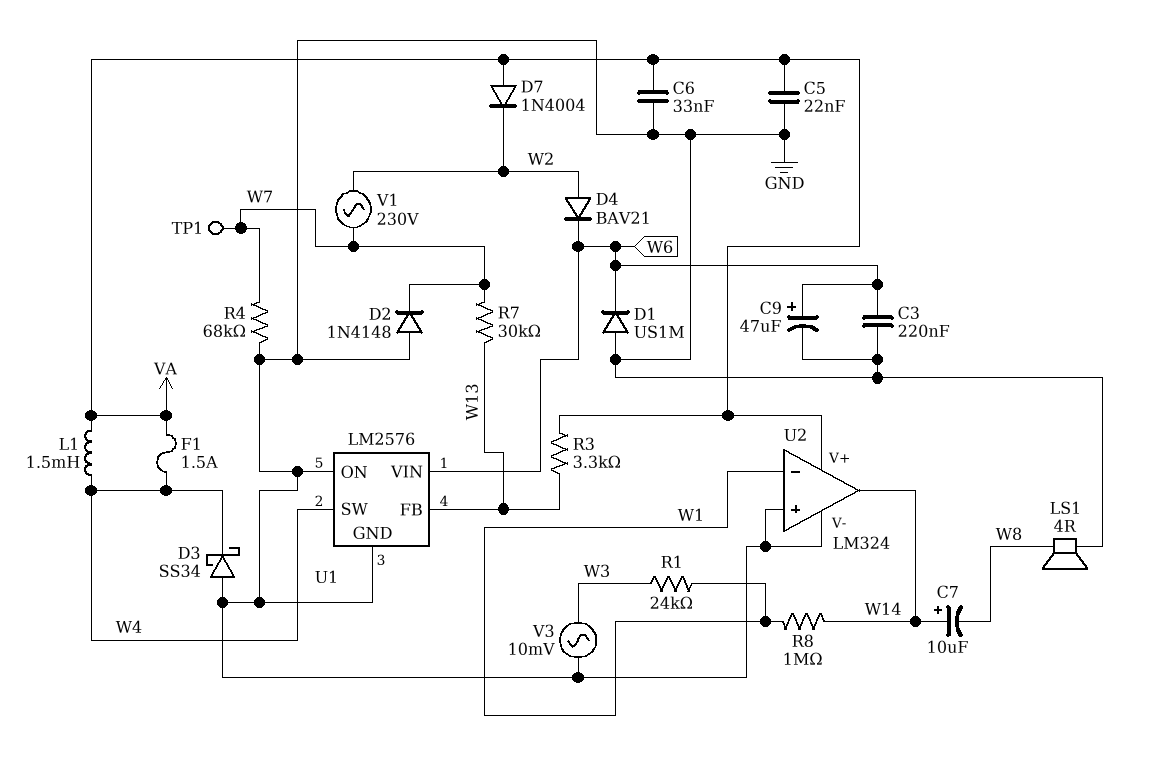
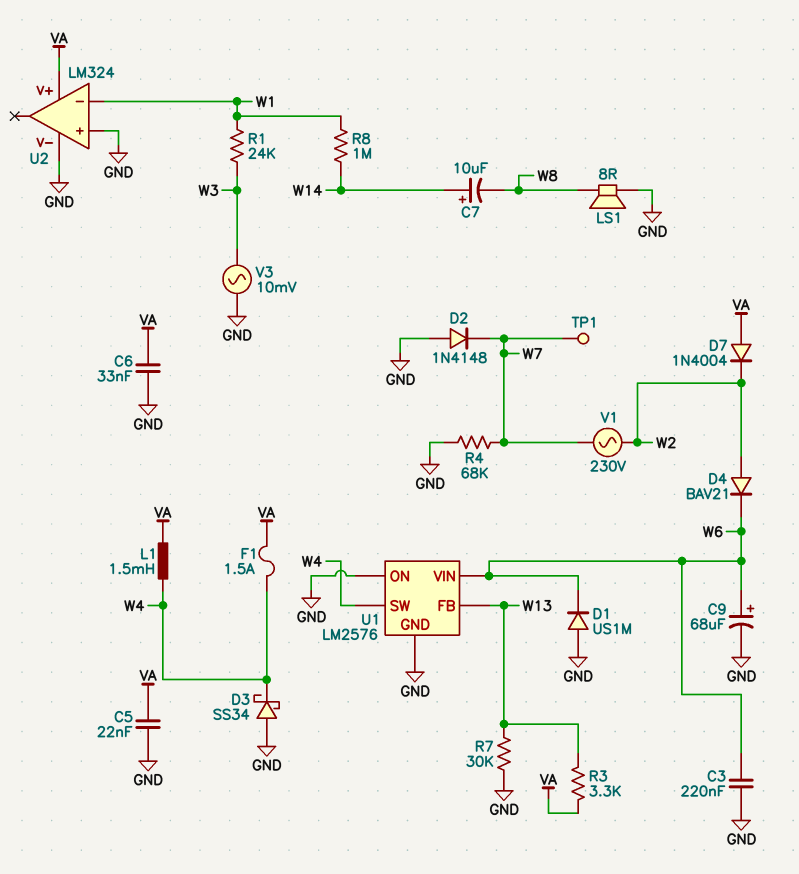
C9: 47uF (plus W6, minus GND) -> 68uF (plus W6, minus GND)
LS1: speaker 4R (GND, W8) -> speaker 8R (GND, W8)
R7: 30k (W7, W13) -> 30k (GND, W13)
U2 pin out: W14 -> none

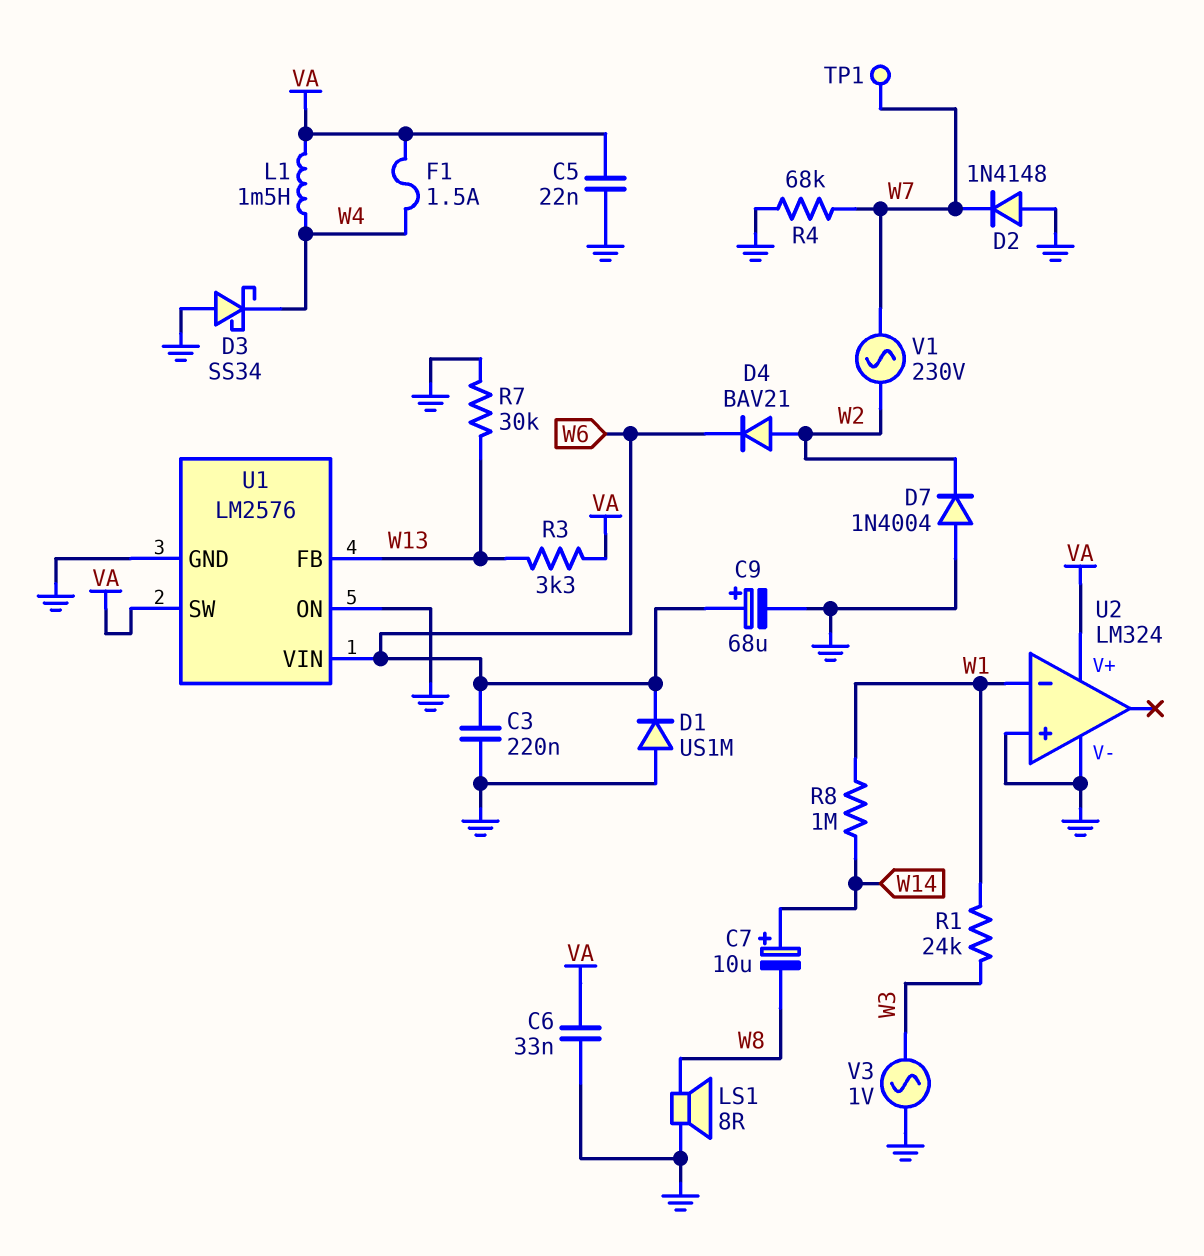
D7: diode 1N4004 (A VA, K W2) -> diode 1N4004 (A GND, K W2)
U1 pin SW: W4 -> VA
V3: AC 10mV (GND, W3) -> AC 1V (GND, W3)

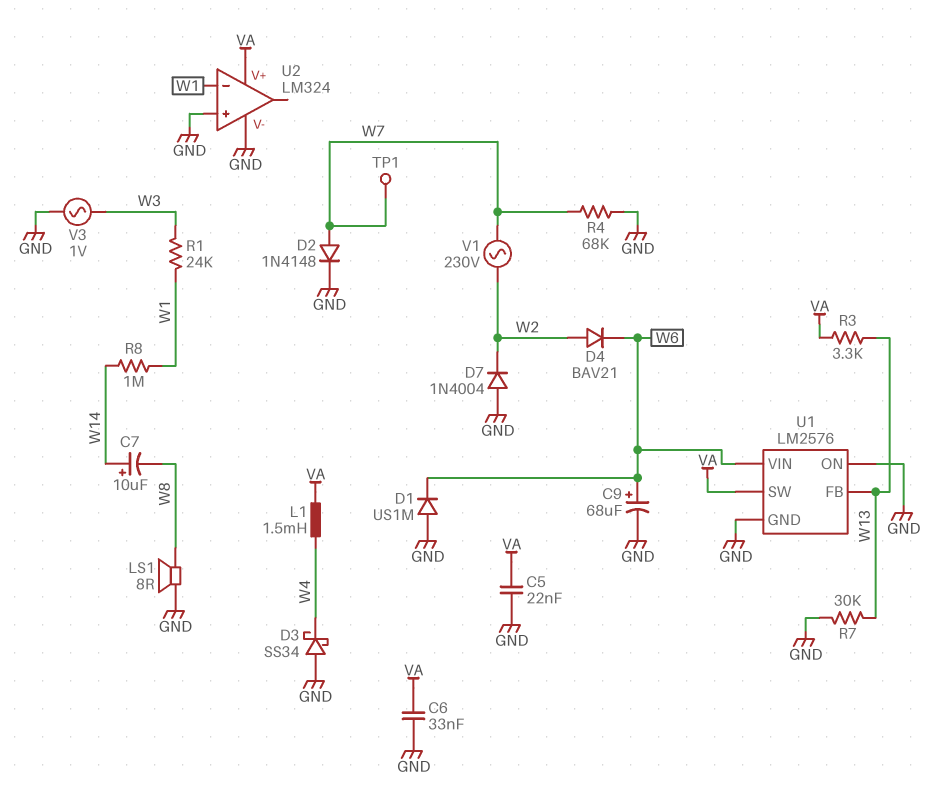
C3: 220nF (GND, W6) -> none
D2: diode 1N4148 (A GND, K W7) -> diode 1N4148 (A W7, K GND)
F1: 1.5A (VA, W4) -> none

